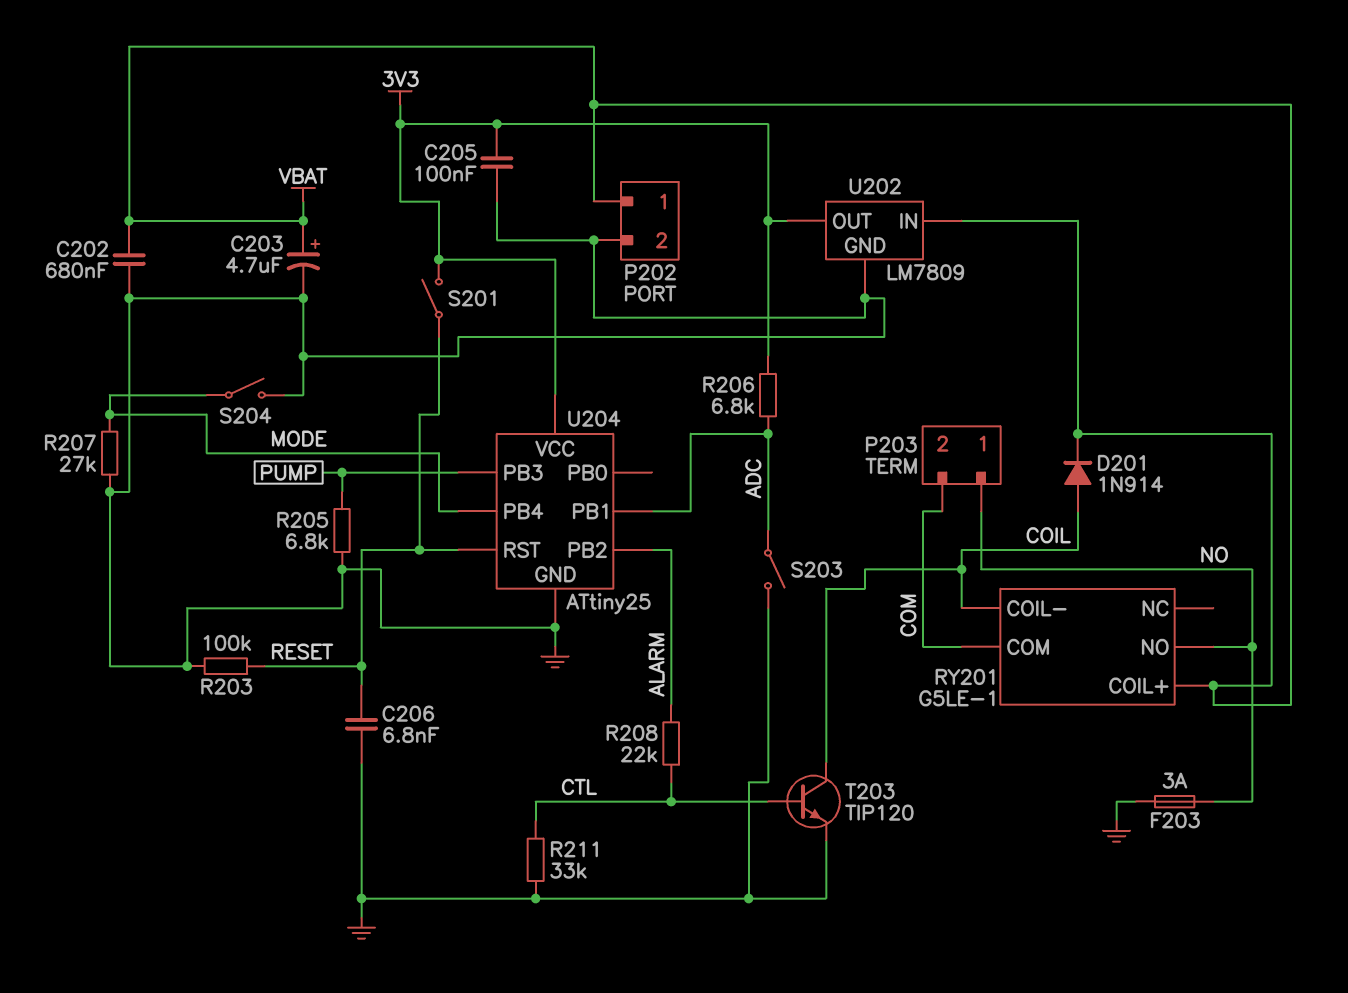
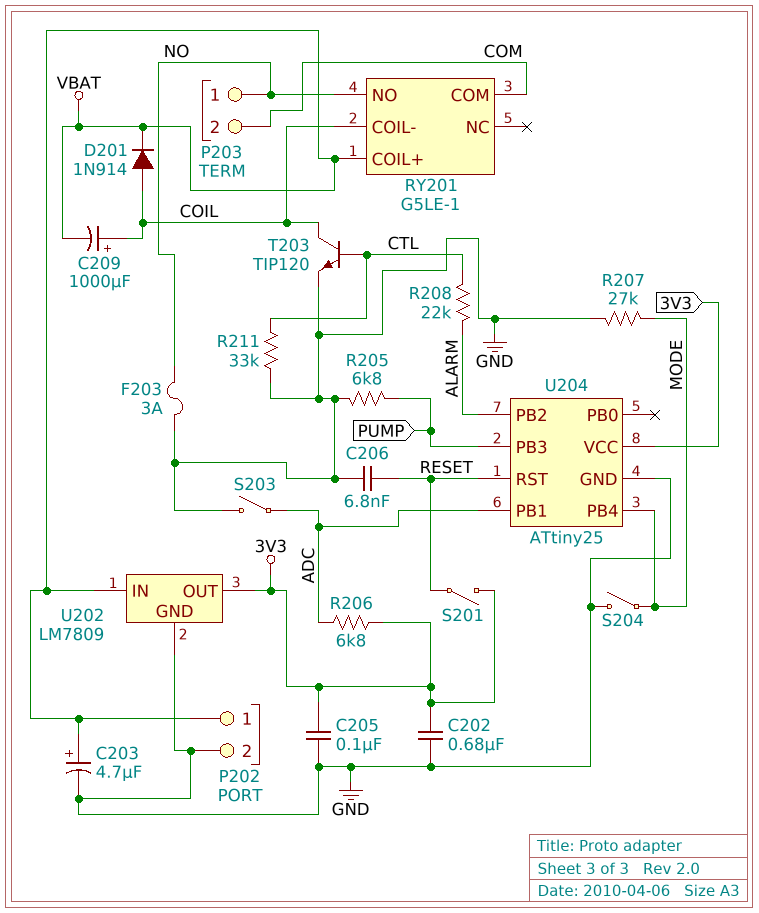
C202: 680nF (GND, VBAT) -> 680nF (3V3, GND)
C209: none -> 1000uF (plus COIL, minus VBAT)
R203: 100k (GND, RESET) -> none

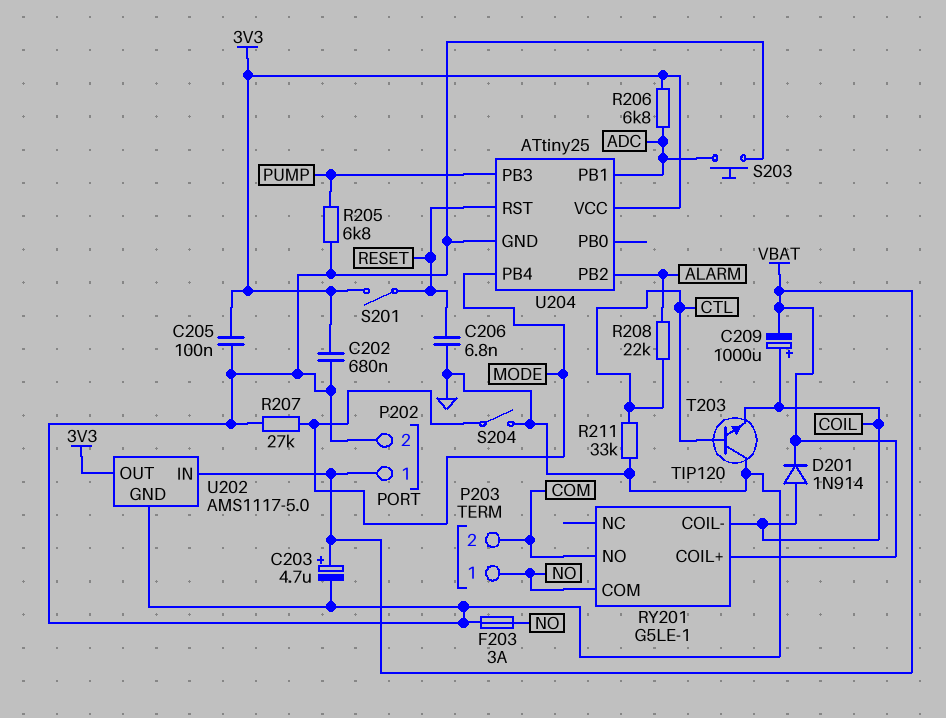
RY201 pin COM: COM -> NO
RY201 pin NO: NO -> COM
S203: switch (ADC, GND) -> button (ADC, GND)
T203: NPN TIP120 (B CTL, C COIL, E GND) -> NPN TIP120 (B CTL, C GND, E COIL)
U202: LM7809 -> AMS1117-5.0

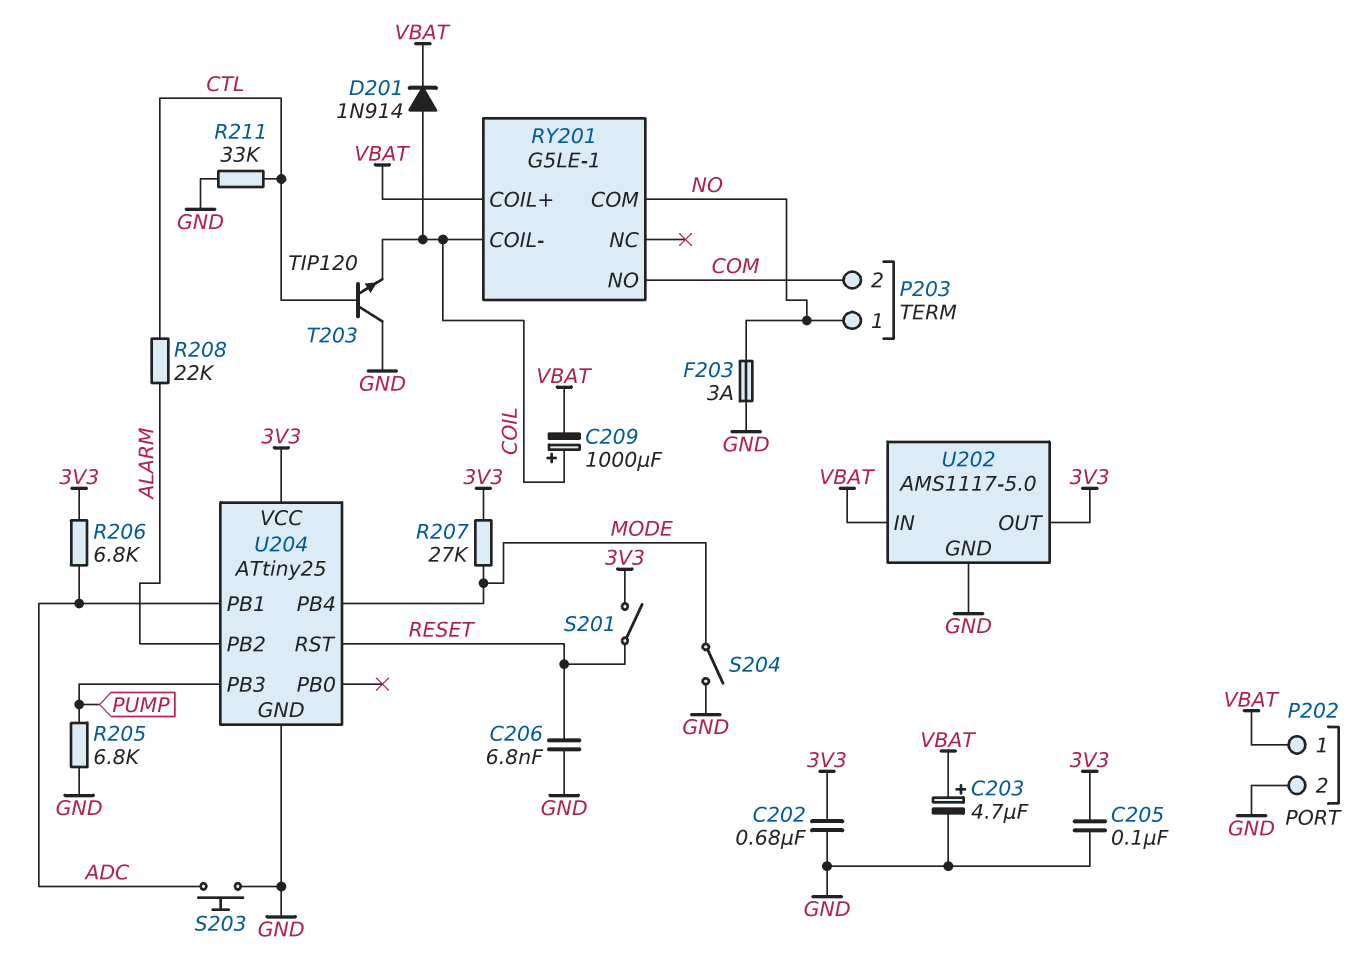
R207: 27k (GND, MODE) -> 27k (3V3, MODE)

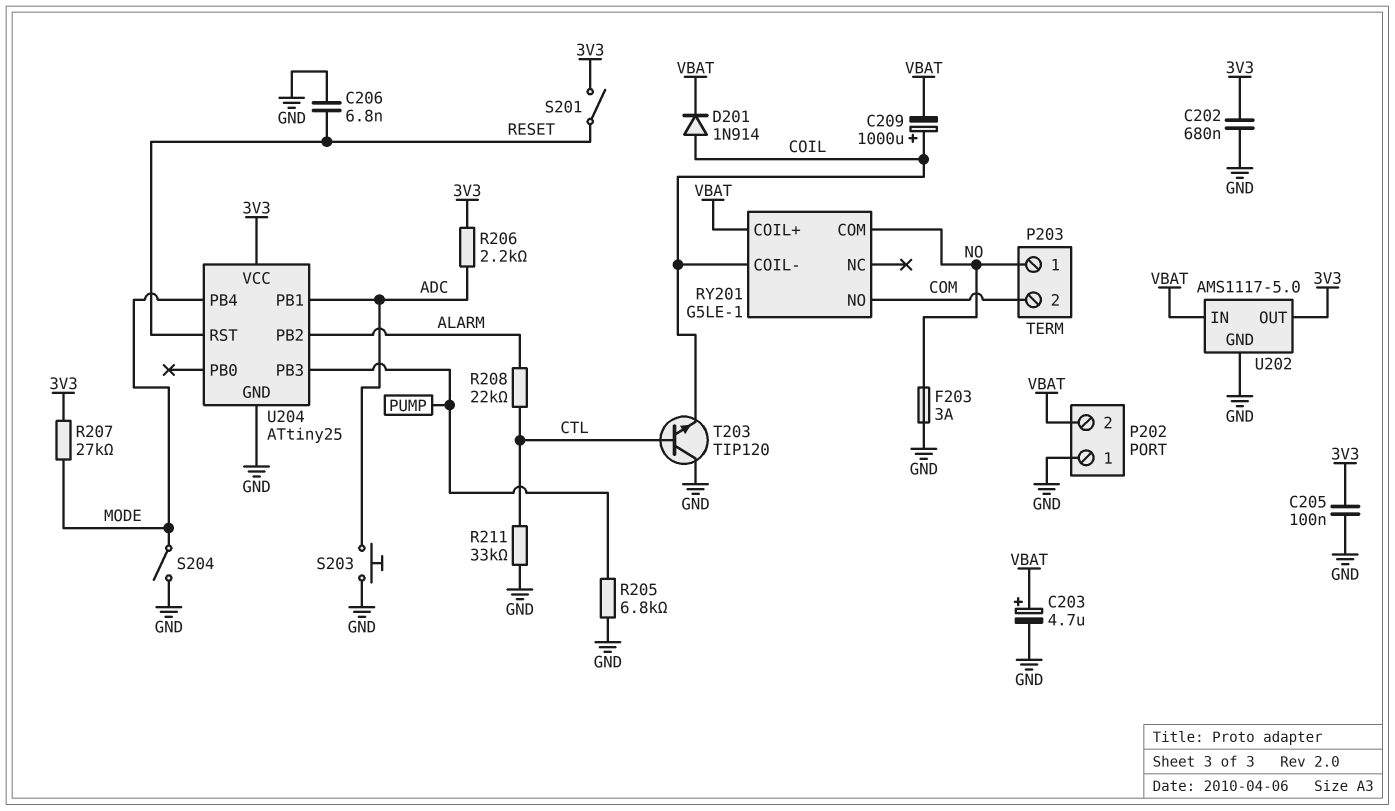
P202 pin 1: VBAT -> GND
P202 pin 2: GND -> VBAT
R206: 6.8k (3V3, ADC) -> 2.2k (3V3, ADC)

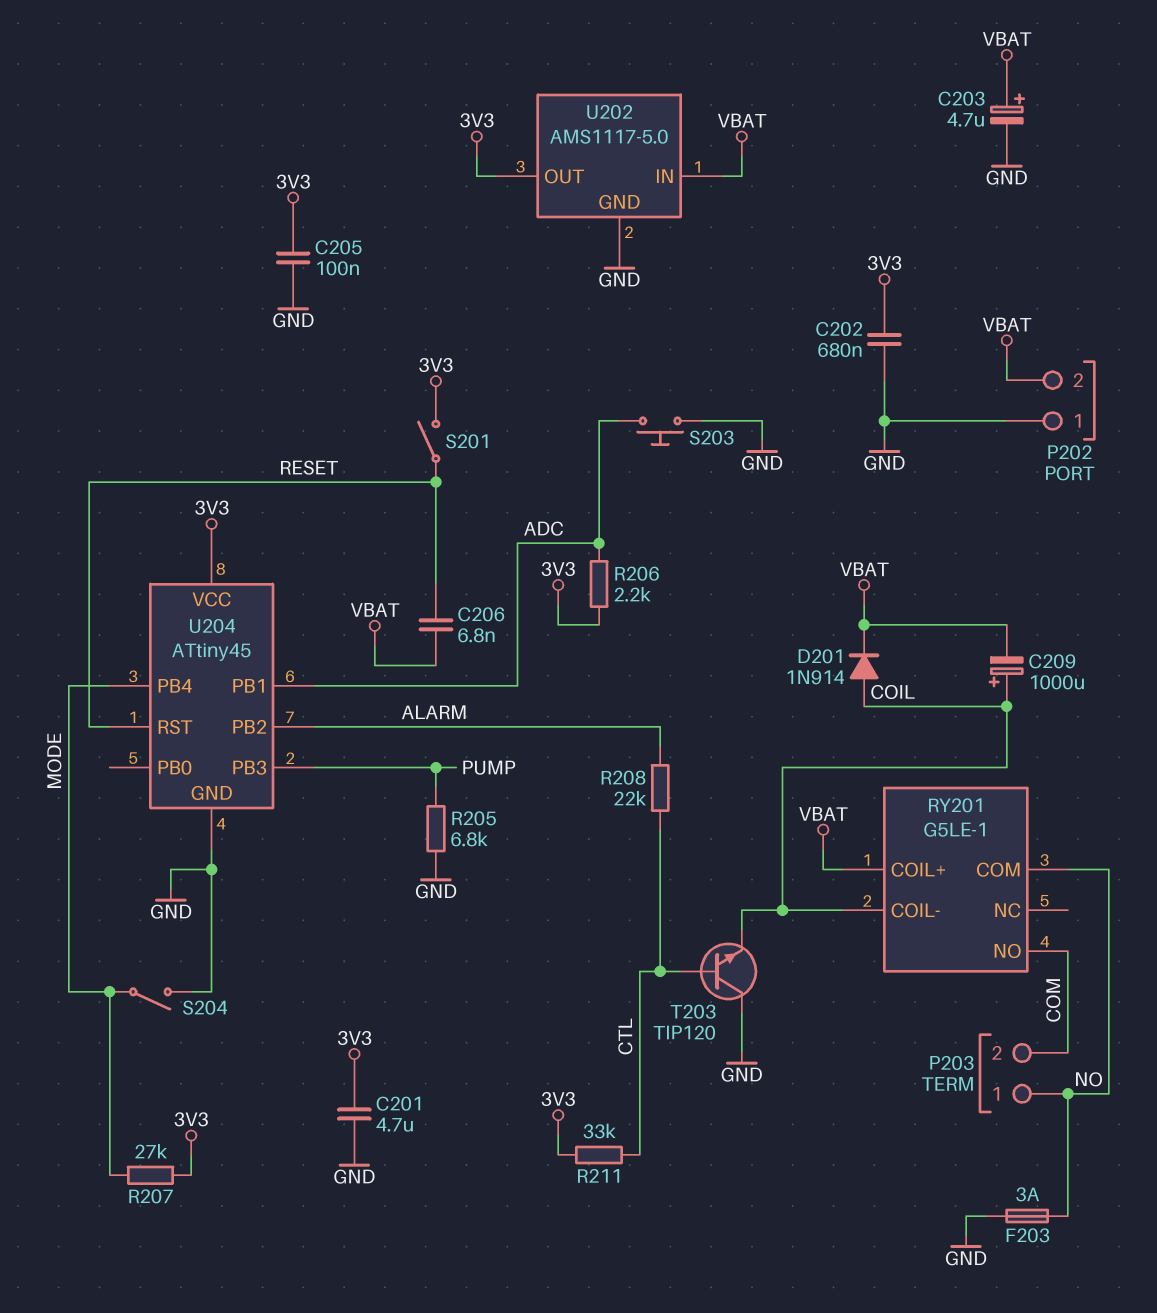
C201: none -> 4.7uF (3V3, GND)
C206: 6.8nF (GND, RESET) -> 6.8nF (RESET, VBAT)
R211: 33k (CTL, GND) -> 33k (3V3, CTL)
U204: ATtiny25 -> ATtiny45

